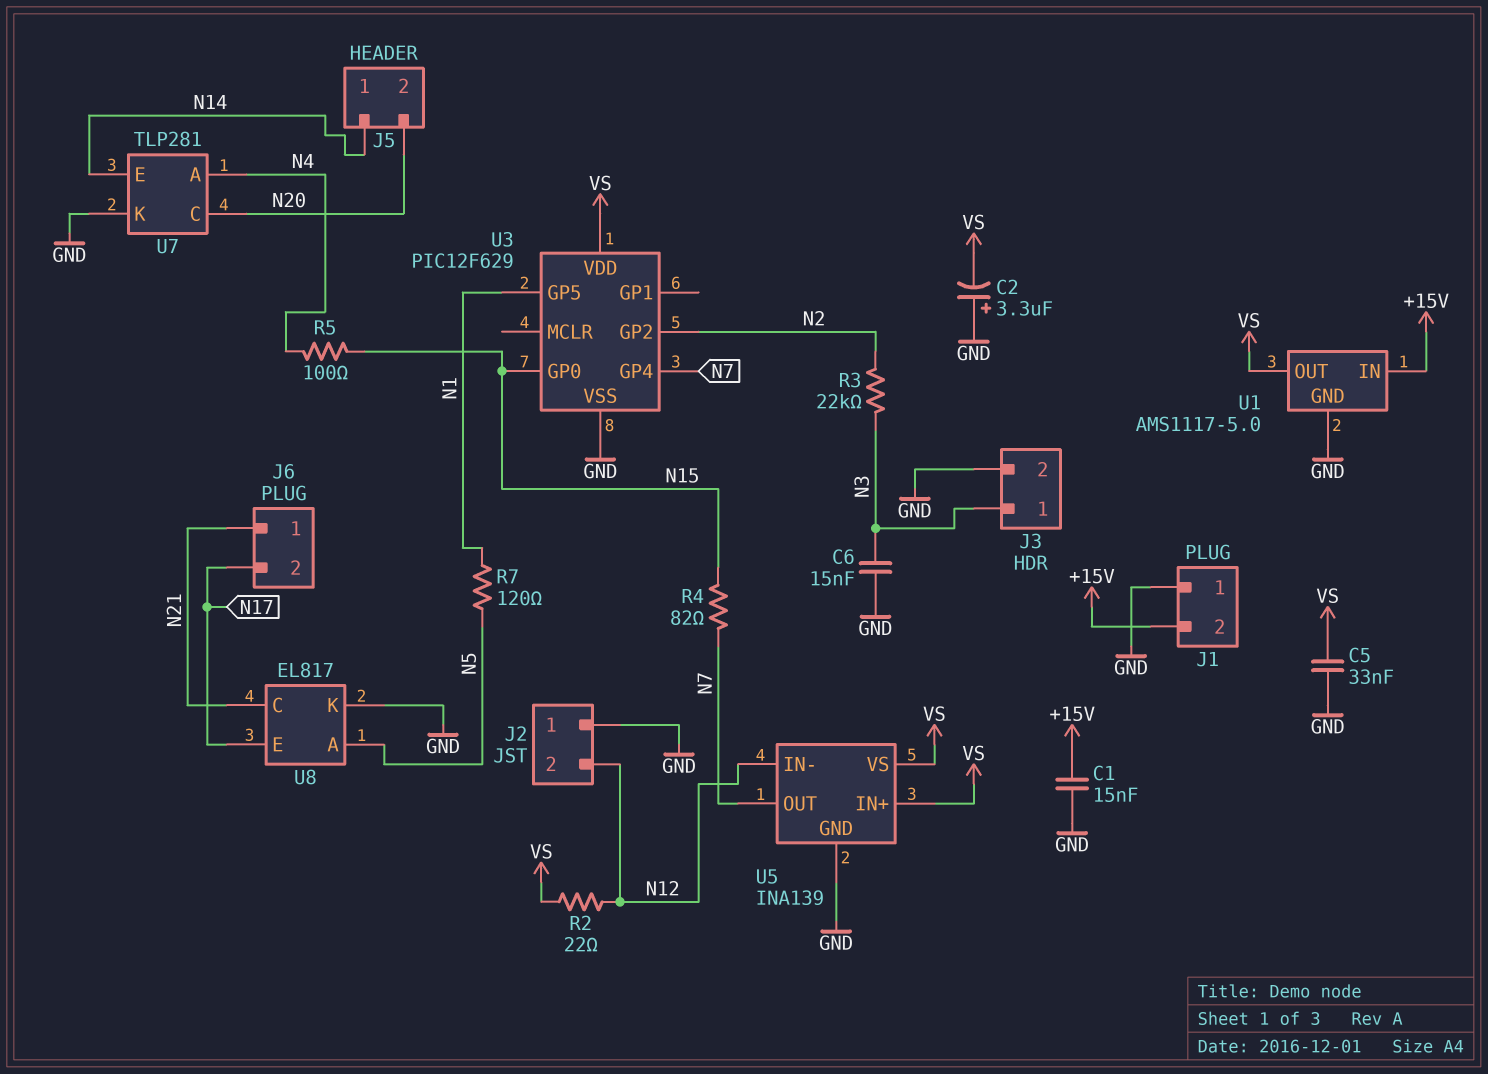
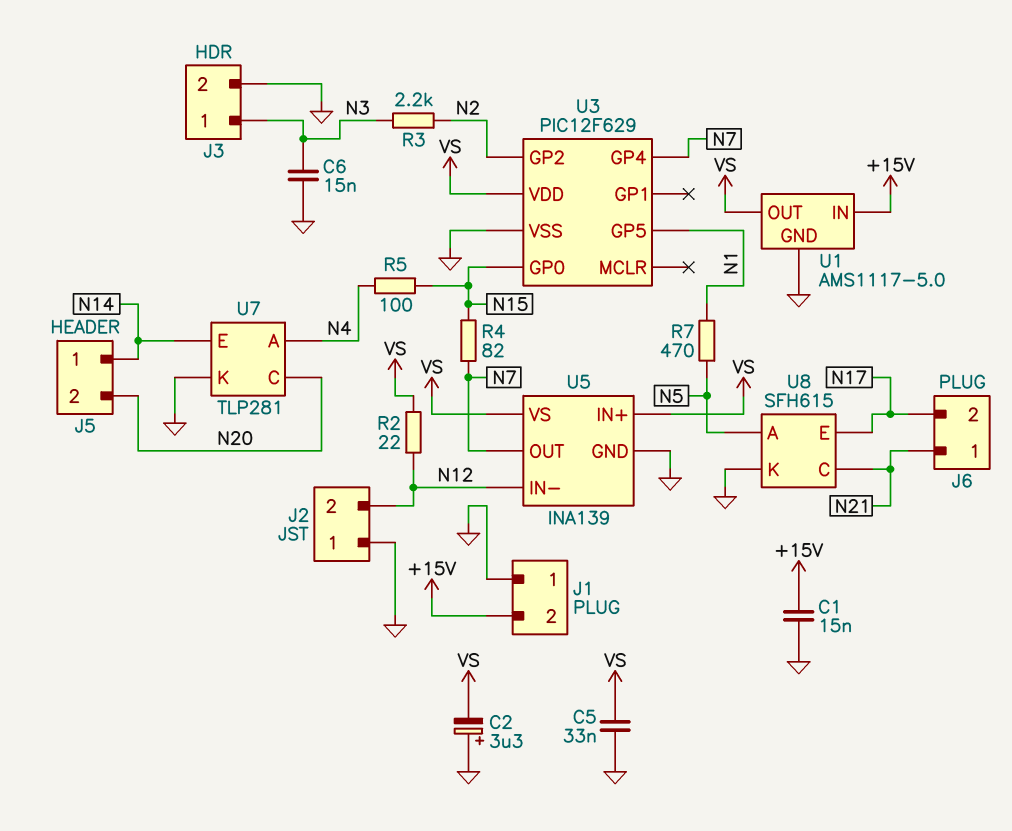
R3: 22k (N2, N3) -> 2.2k (N2, N3)
R7: 120 (N1, N5) -> 470 (N1, N5)
U8: EL817 -> SFH615

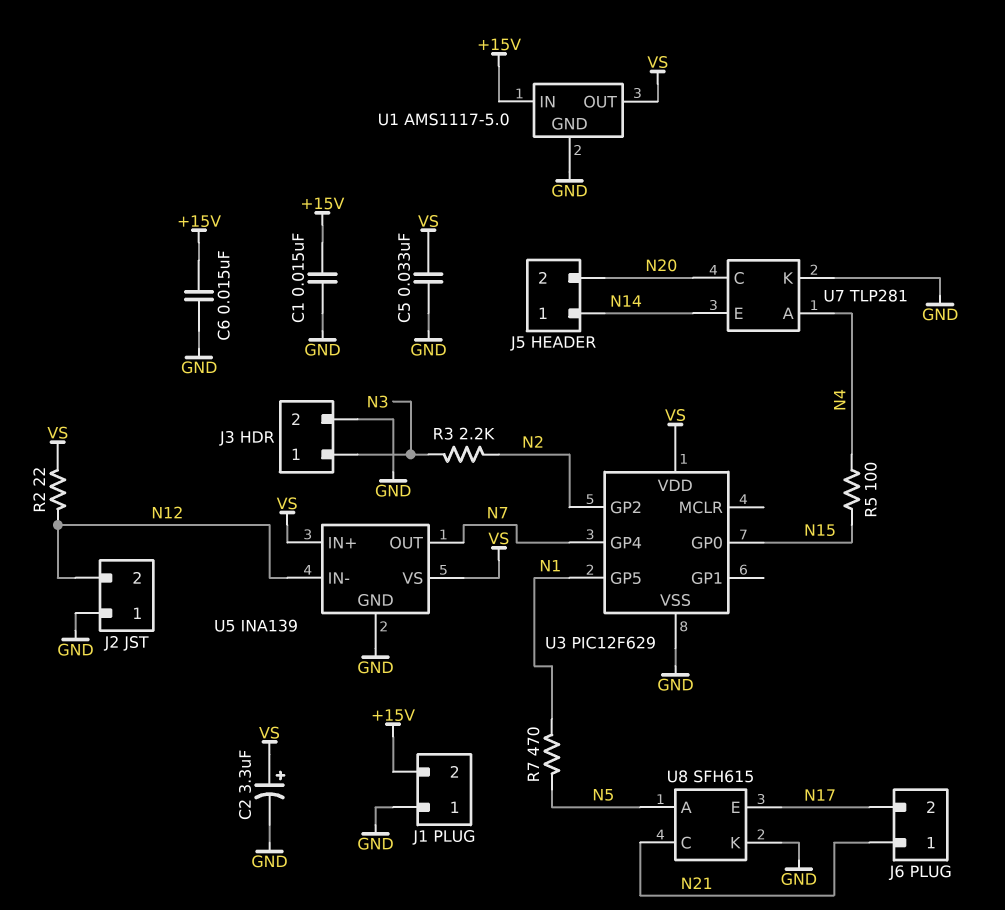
C2: 3.3uF (plus GND, minus VS) -> 3.3uF (plus VS, minus GND)
C6: 15nF (GND, N3) -> 15nF (+15V, GND)
R4: 82 (N7, N15) -> none

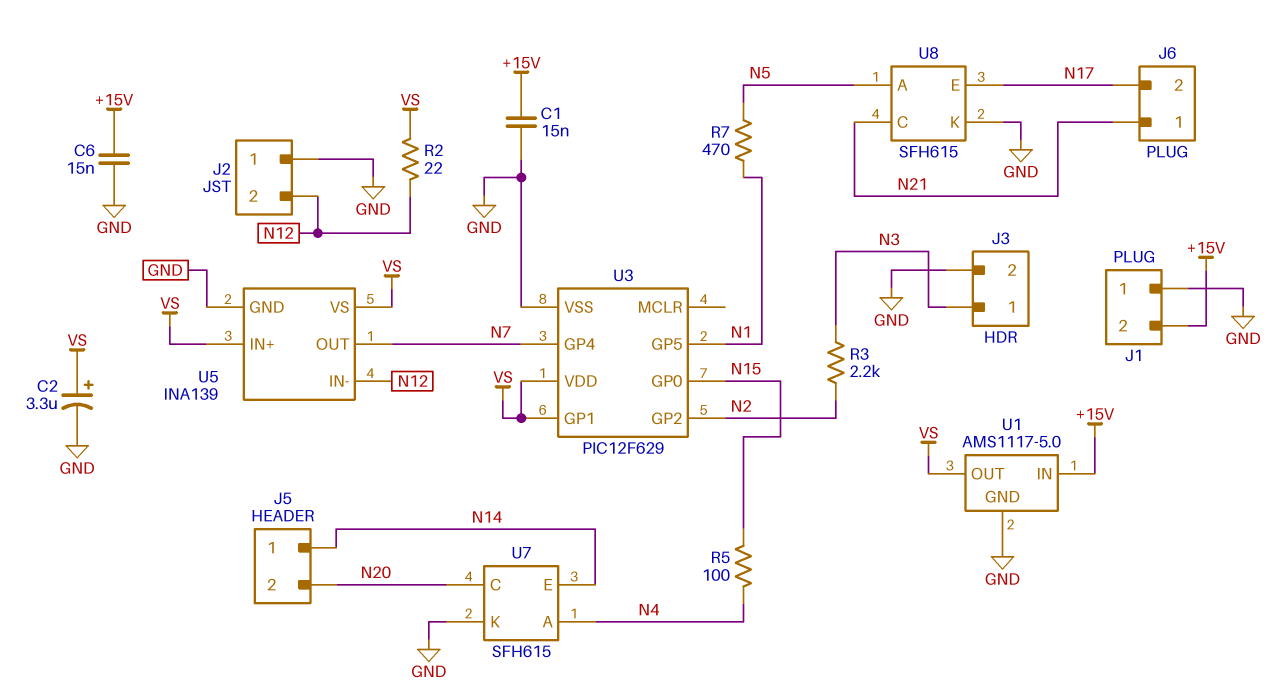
C5: 33nF (GND, VS) -> none
U3 pin GP1: none -> VS
U7: TLP281 -> SFH615

